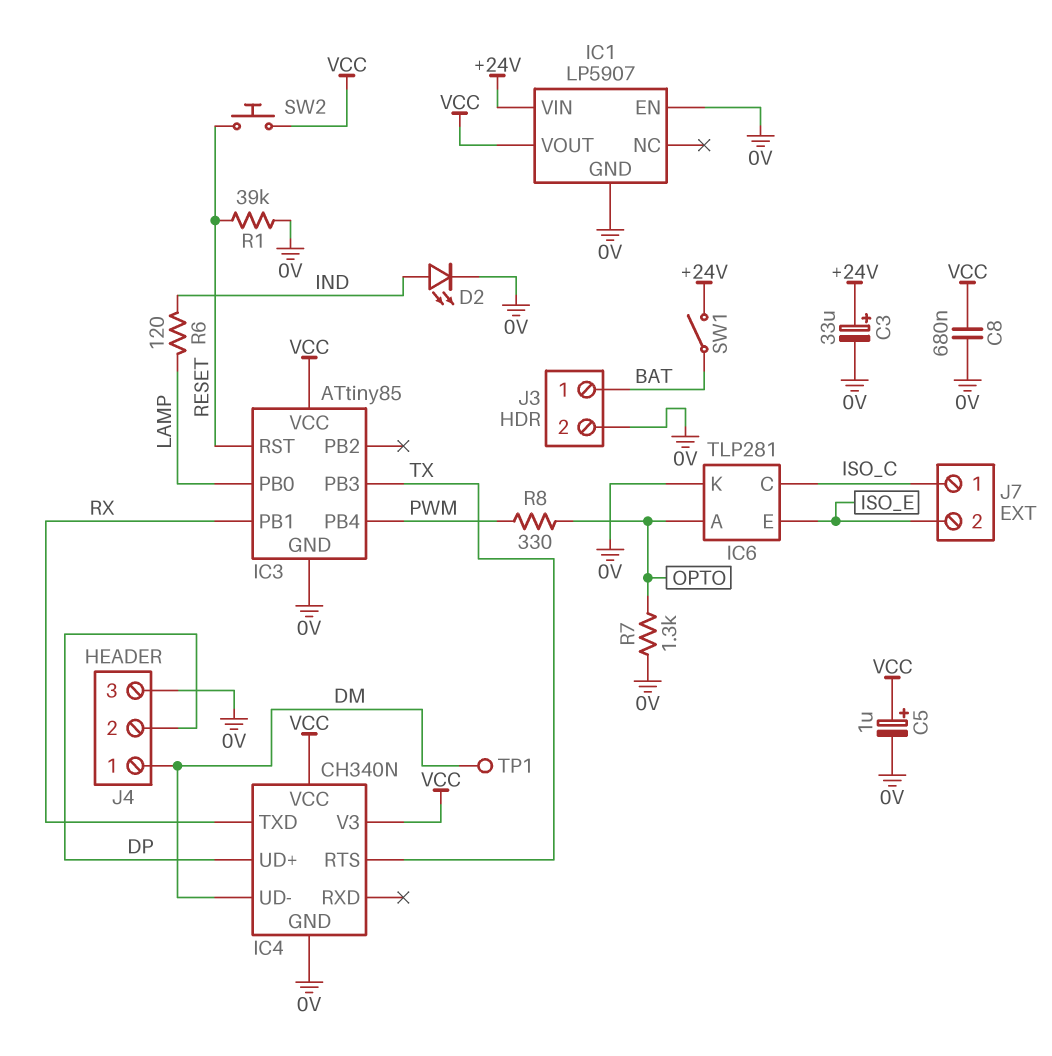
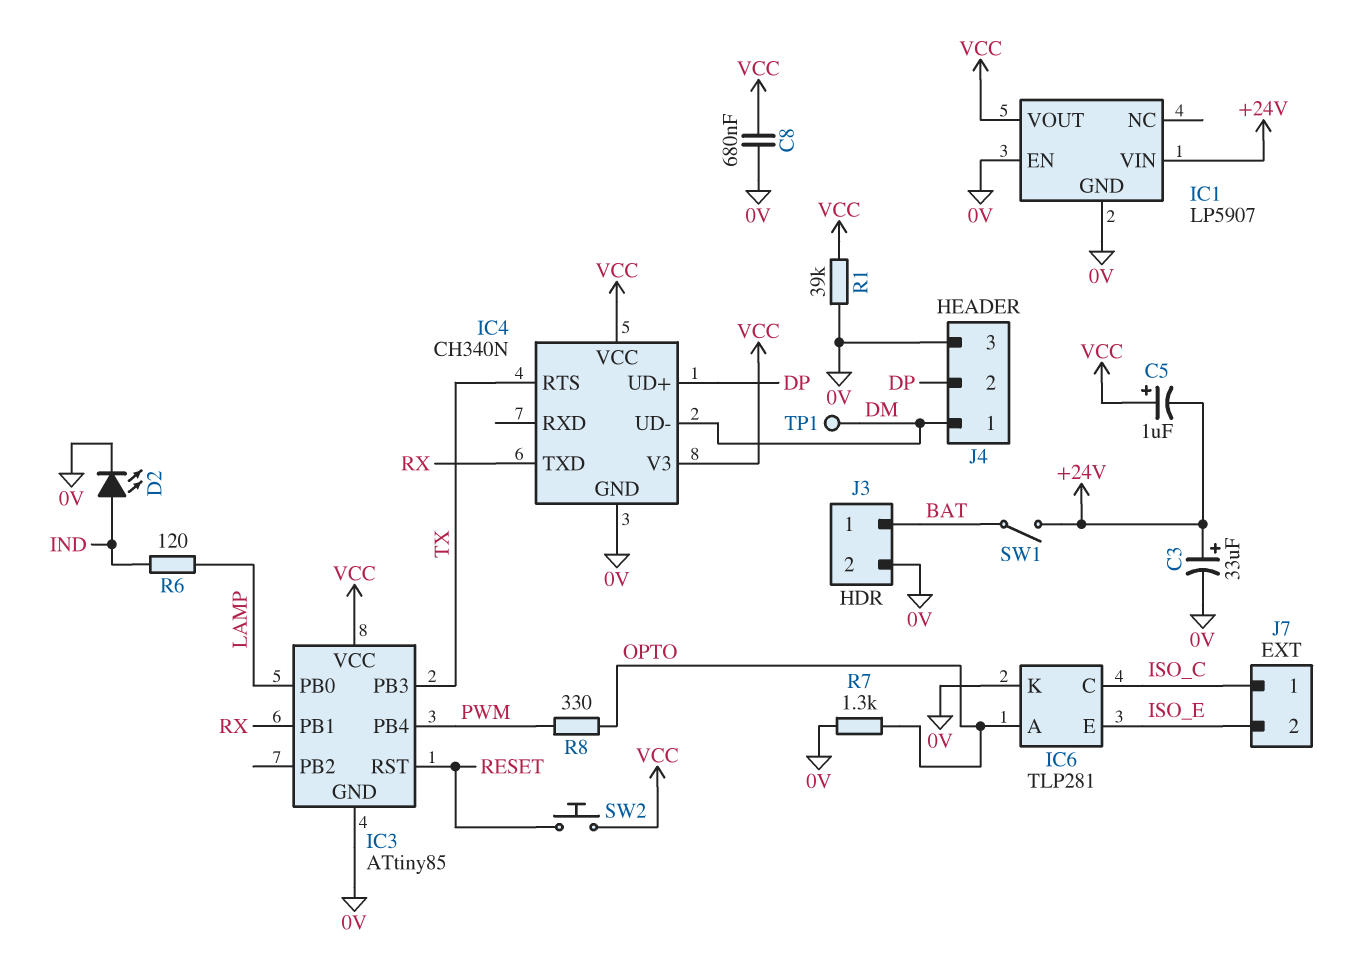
C5: 1uF (plus VCC, minus 0V) -> 1uF (plus VCC, minus +24V)
R1: 39k (0V, RESET) -> 39k (0V, VCC)

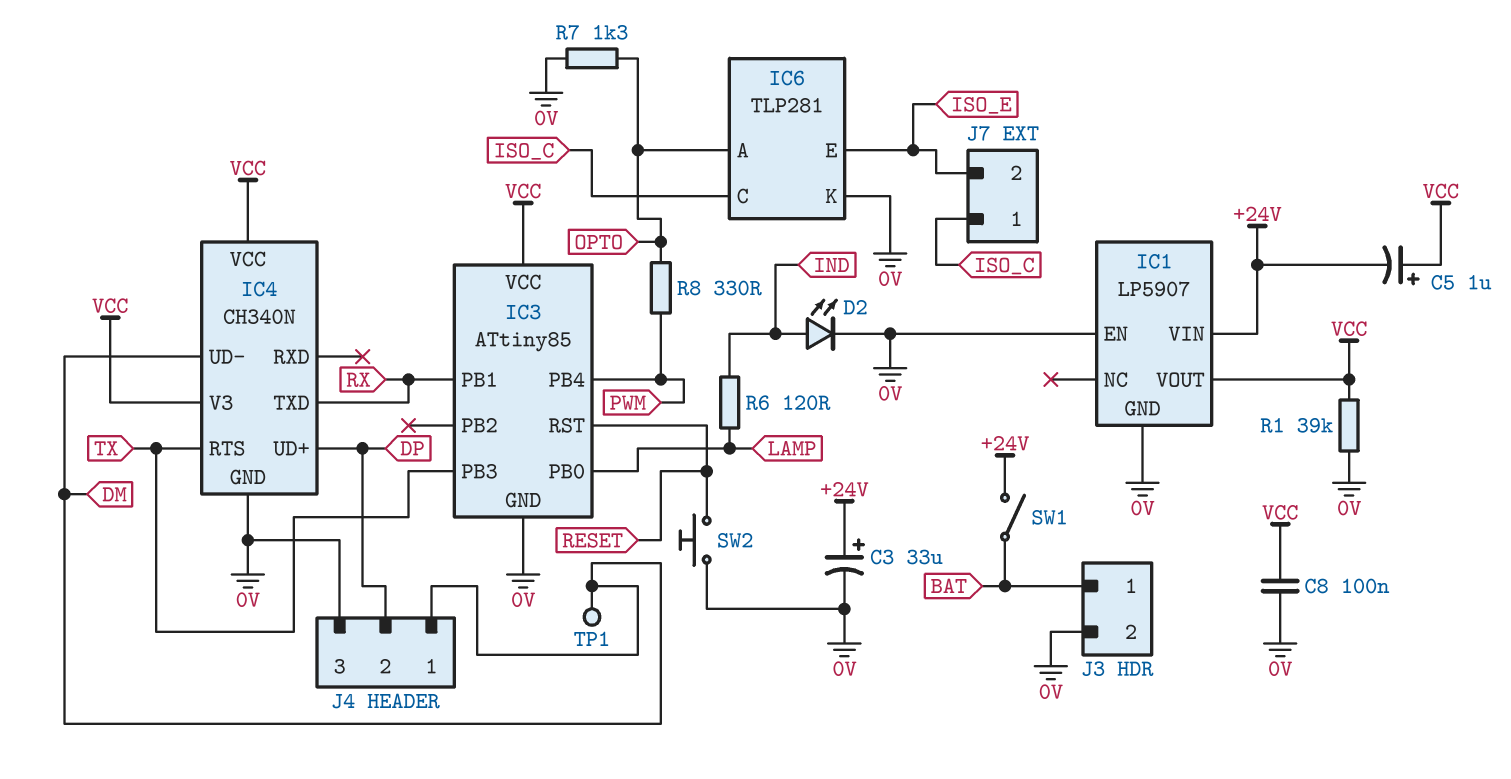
C8: 680nF (0V, VCC) -> 100nF (0V, VCC)
SW2: button (RESET, VCC) -> button (0V, RESET)

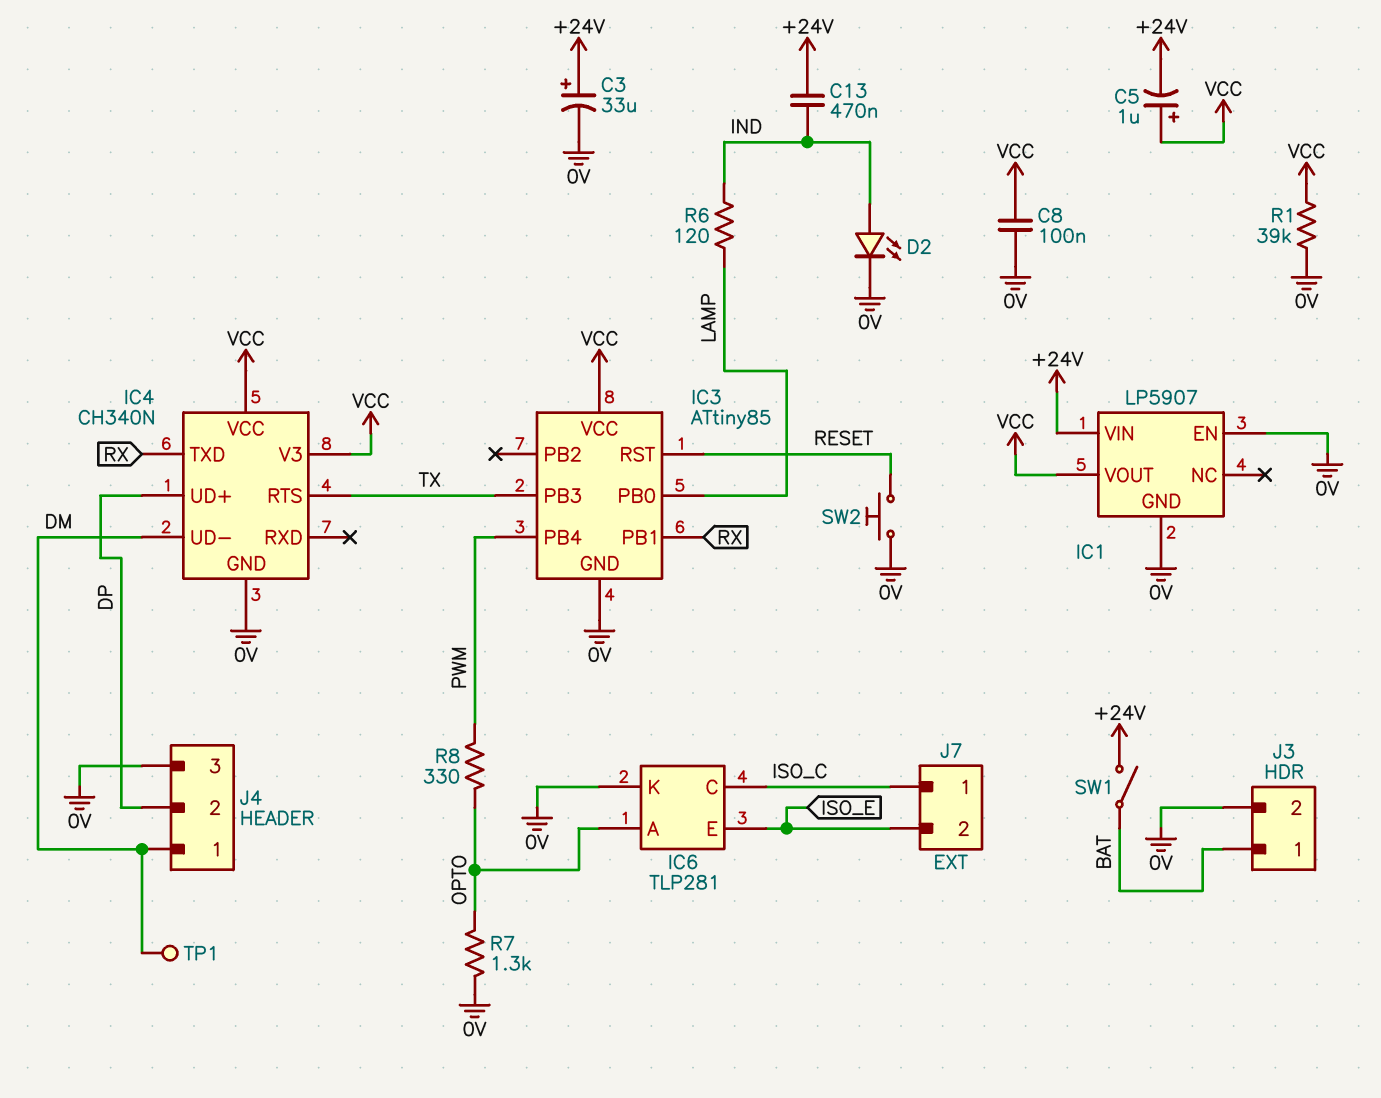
C13: none -> 470nF (+24V, IND)

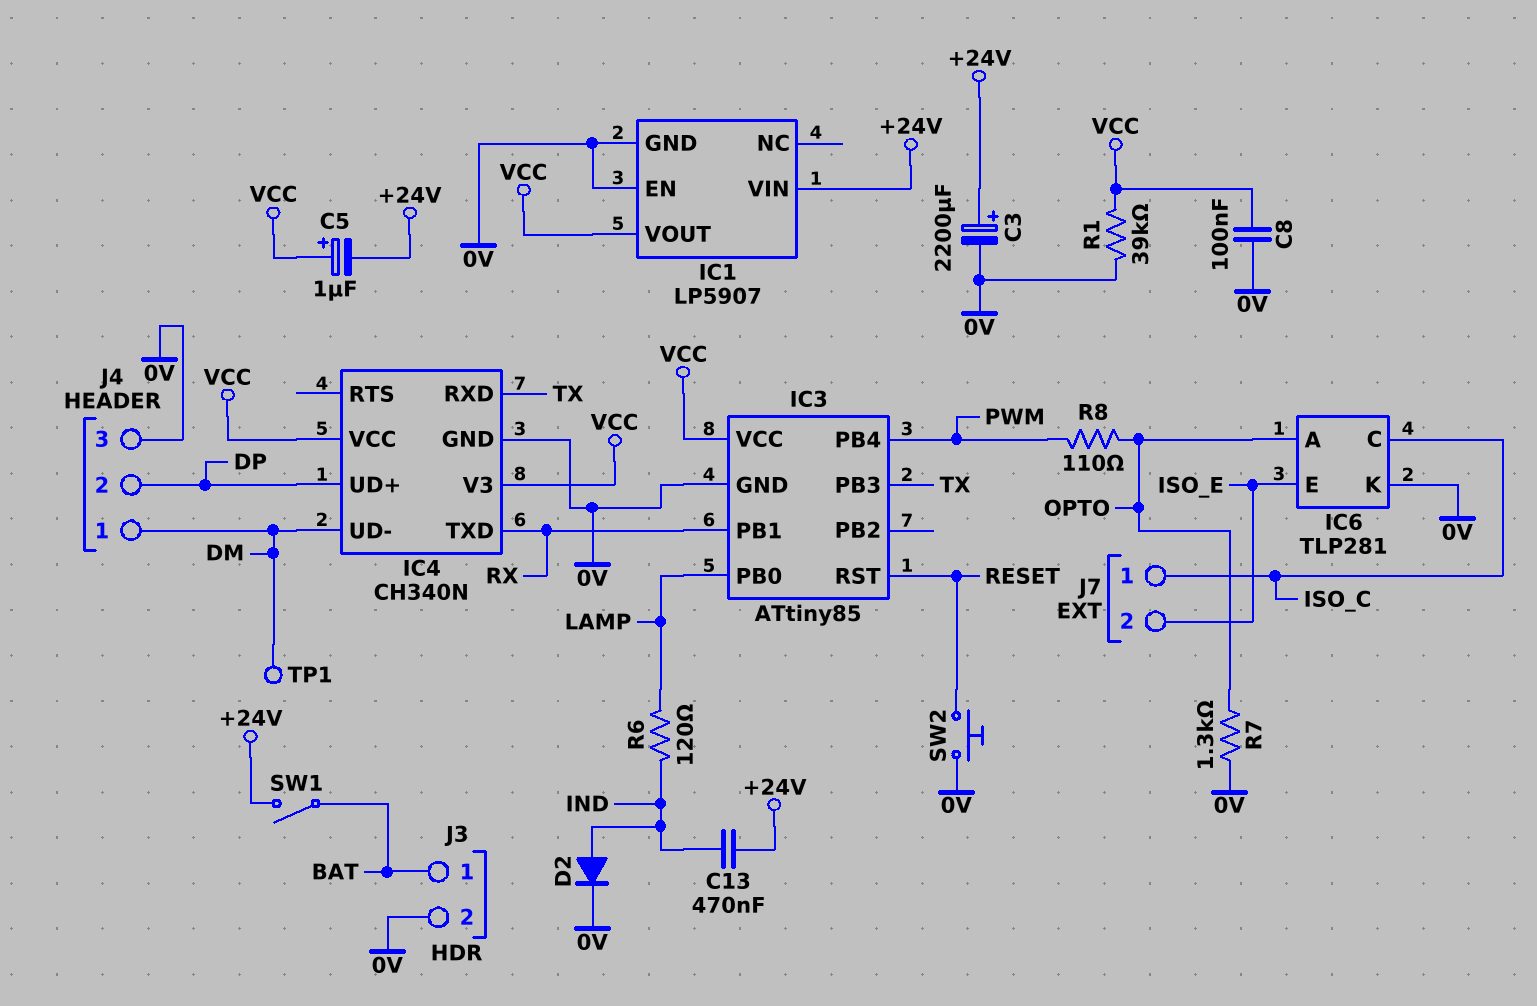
C3: 33uF (plus +24V, minus 0V) -> 2200uF (plus +24V, minus 0V)
D2: LED (A IND, K 0V) -> diode (A IND, K 0V)
IC4 pin RTS: TX -> none
IC4 pin RXD: none -> TX
R8: 330 (OPTO, PWM) -> 110 (OPTO, PWM)

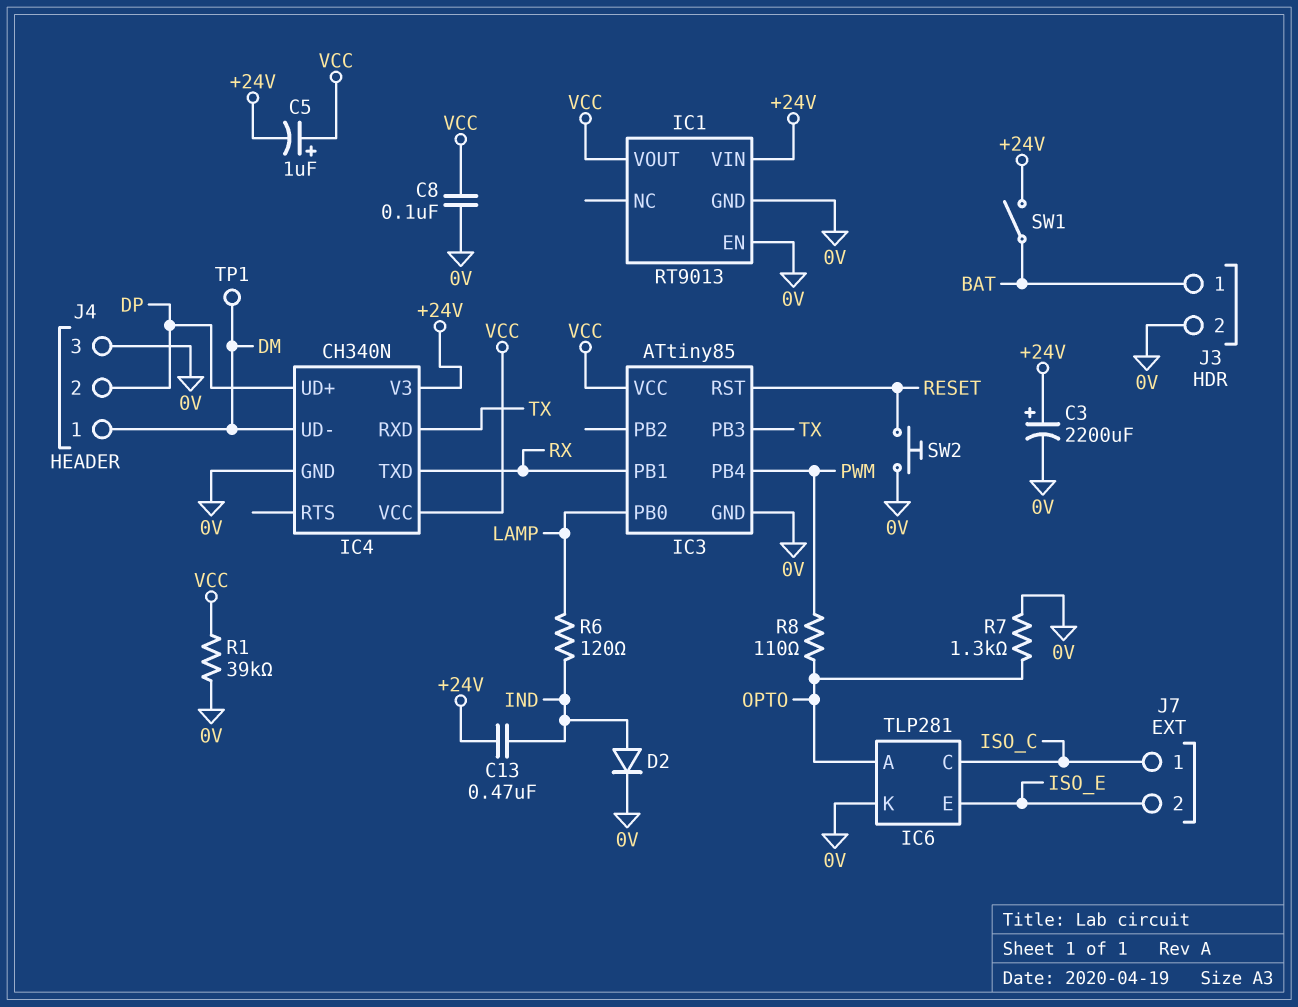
IC1: LP5907 -> RT9013
IC4 pin V3: VCC -> +24V

